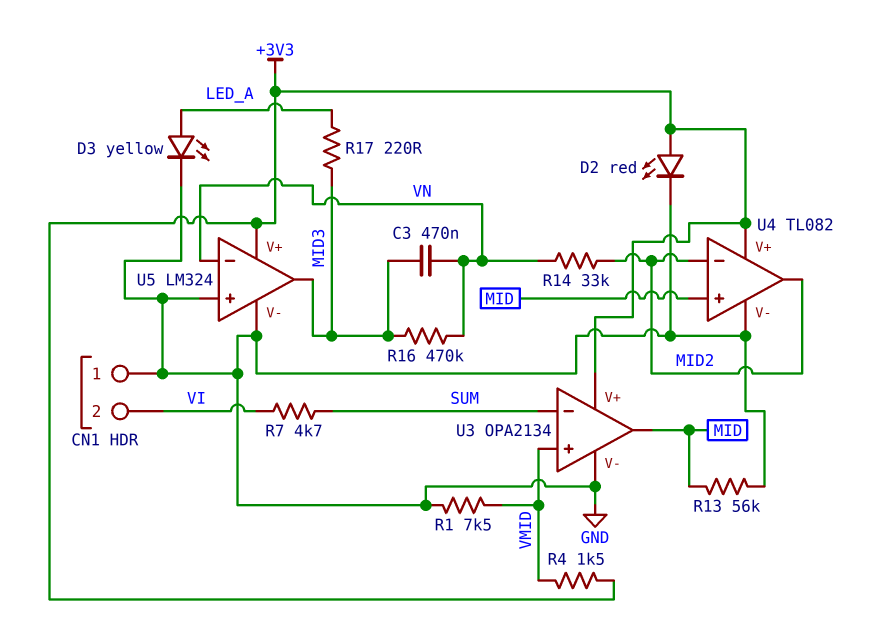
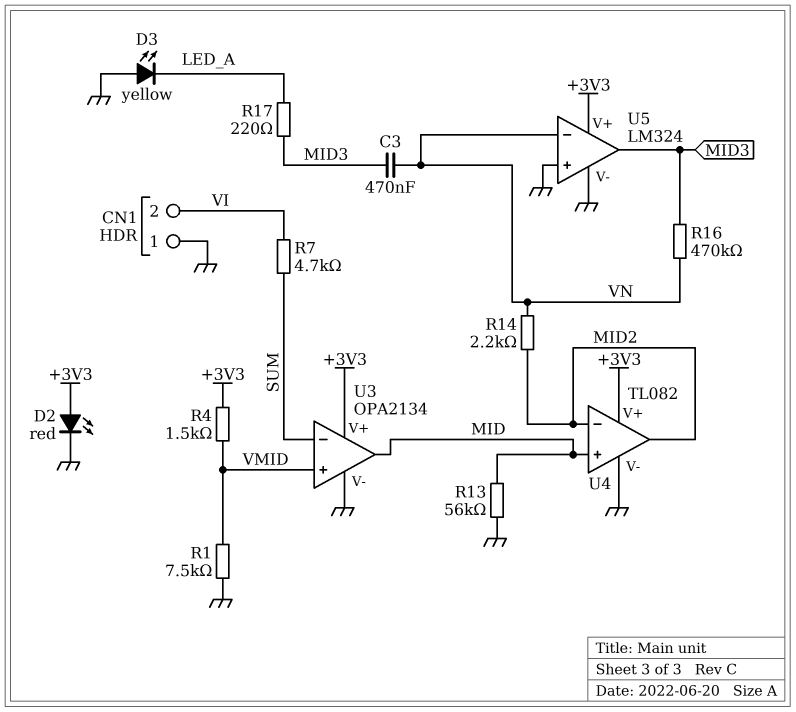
D3: LED yellow (A LED_A, K GND) -> LED yellow (A GND, K LED_A)
R14: 33k (MID2, VN) -> 2.2k (MID2, VN)

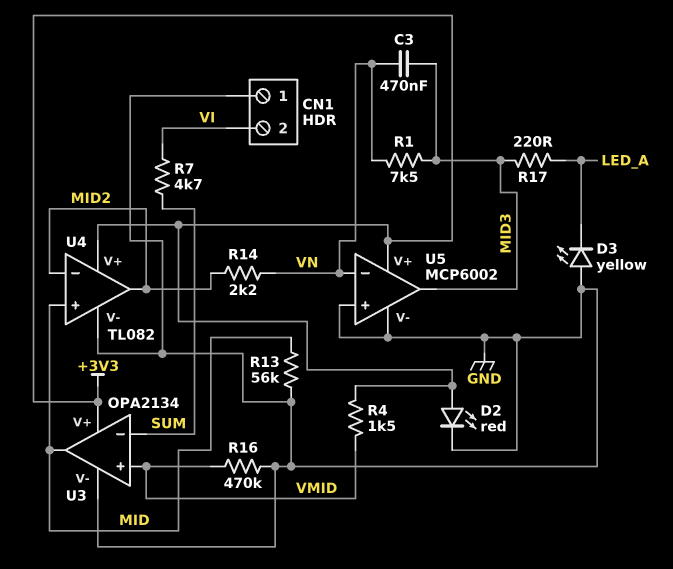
R1: 7.5k (GND, VMID) -> 7.5k (MID3, VN)
R16: 470k (MID3, VN) -> 470k (GND, VMID)
U5: LM324 -> MCP6002

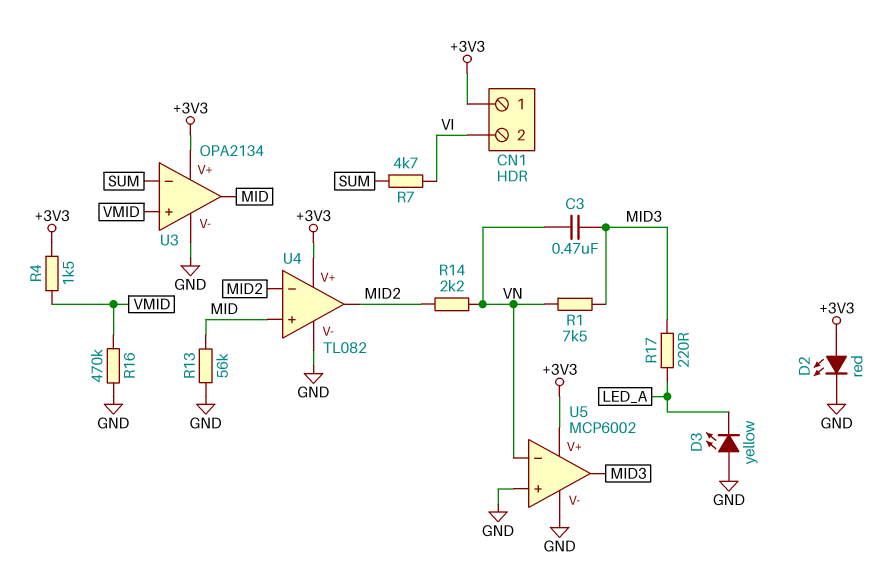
CN1 pin 1: GND -> +3V3

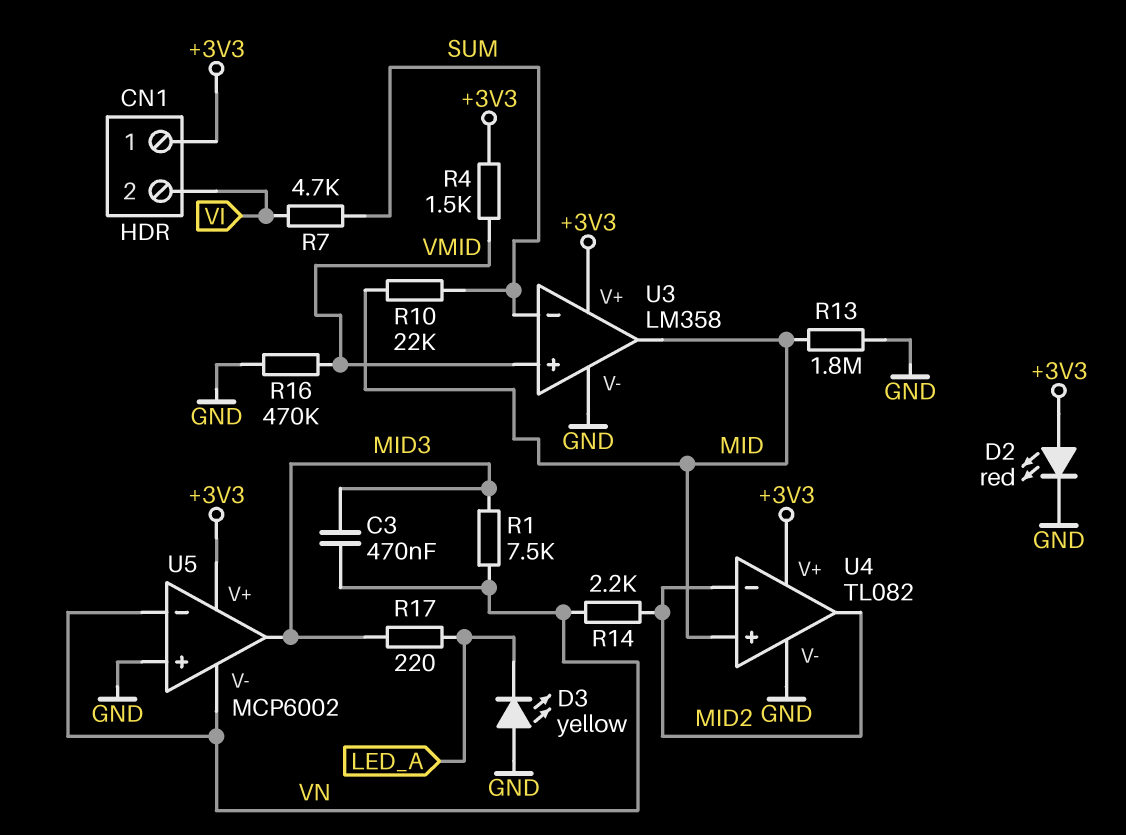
R10: none -> 22k (MID, SUM)
R13: 56k (GND, MID) -> 1.8M (GND, MID)
U3: OPA2134 -> LM358
U5 pin V-: GND -> VN

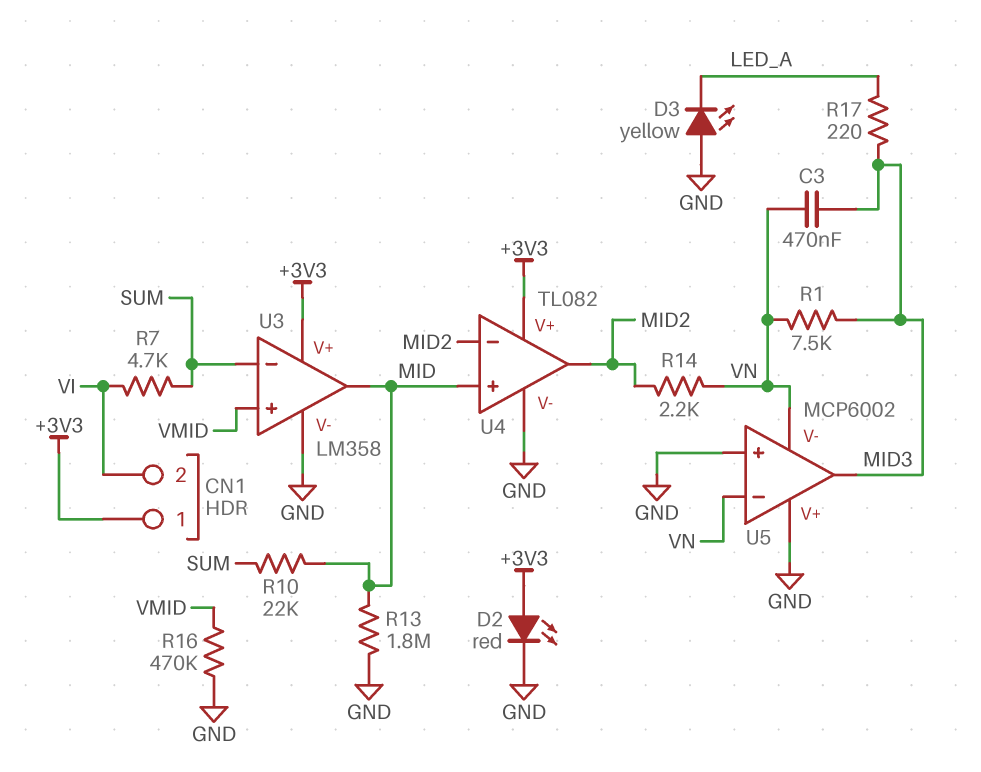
R4: 1.5k (+3V3, VMID) -> none
U5 pin V+: +3V3 -> GND

